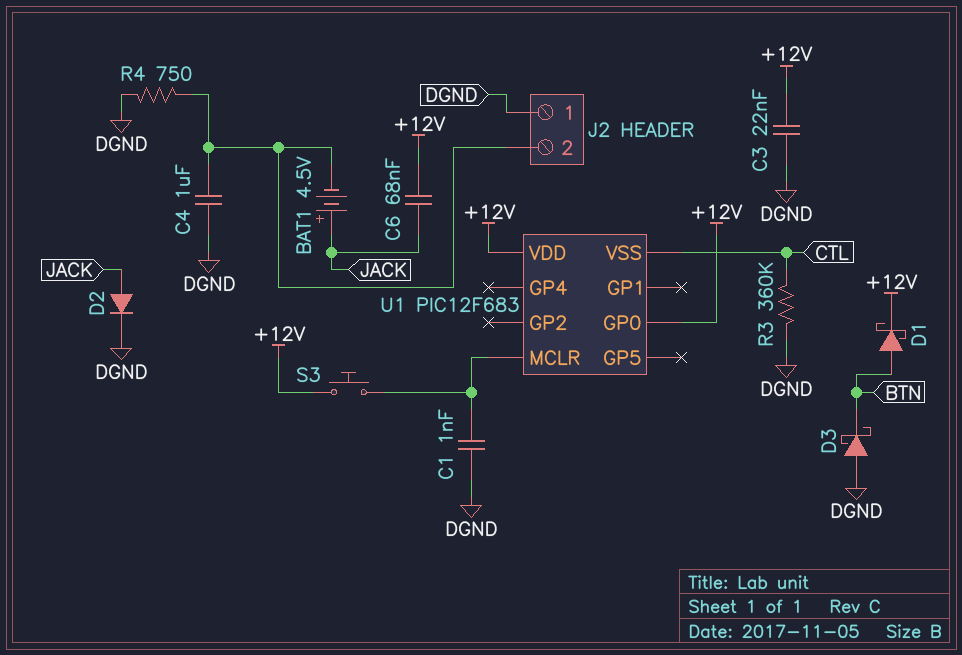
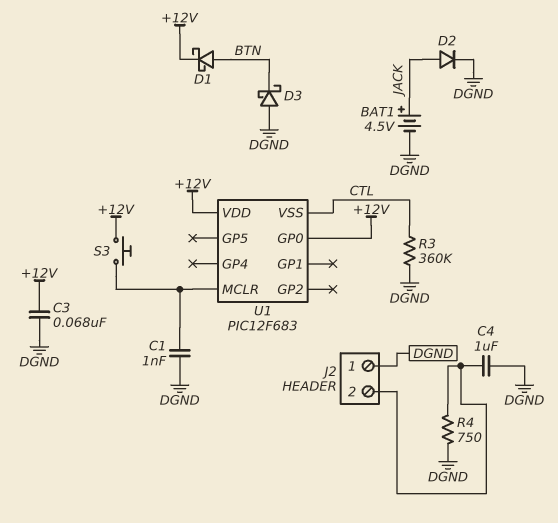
BAT1: 4.5V (plus JACK, minus J2/2) -> 4.5V (plus JACK, minus DGND)
C3: 22nF (+12V, DGND) -> 68nF (+12V, DGND)
C6: 68nF (+12V, JACK) -> none

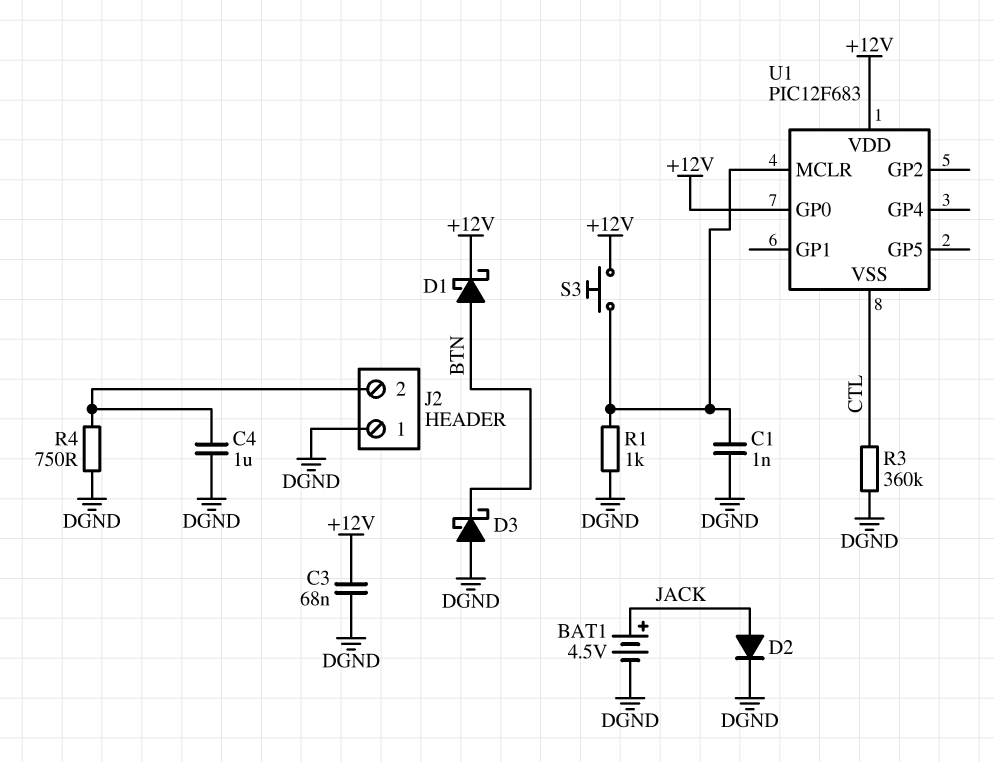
R1: none -> 1k (DGND, U1/MCLR)

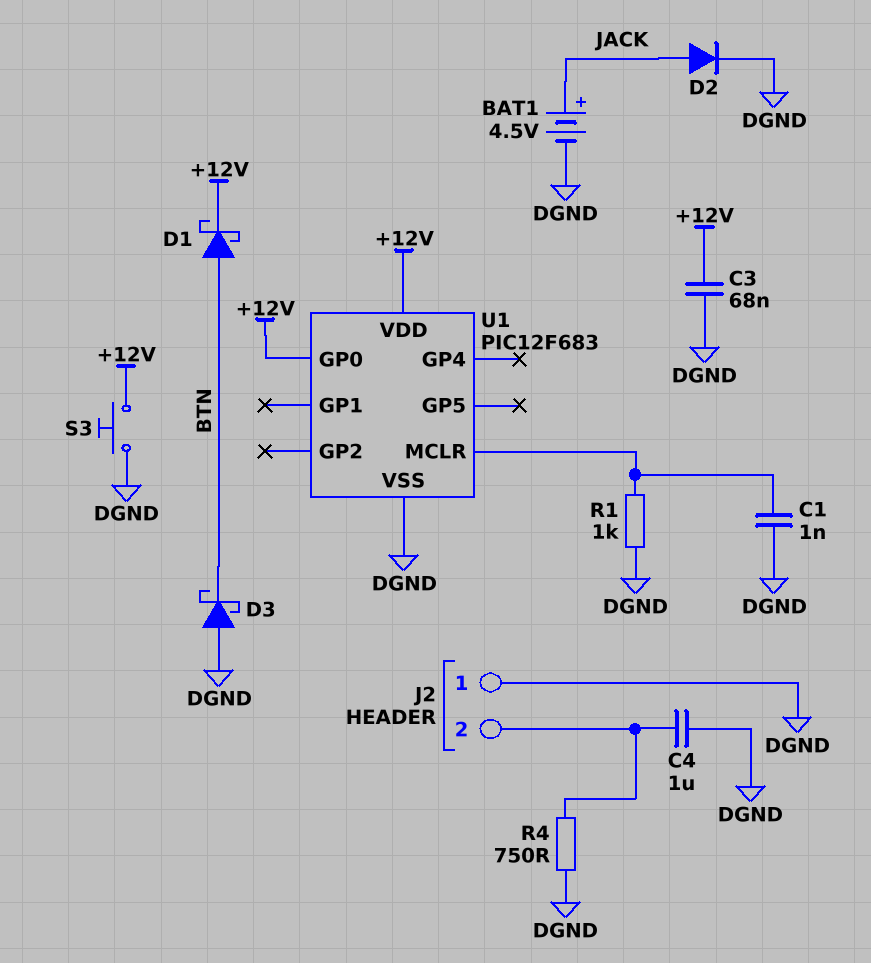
R3: 360k (CTL, DGND) -> none
S3: button (+12V, U1/MCLR) -> button (+12V, DGND)
U1 pin VSS: CTL -> DGND

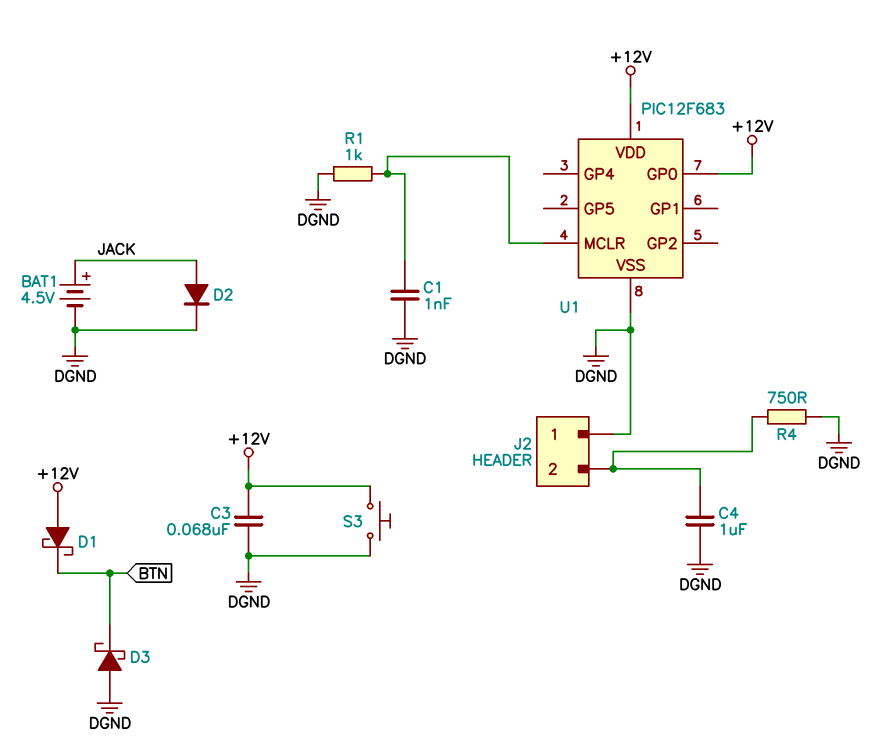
D1: schottky (A BTN, K +12V) -> schottky (A +12V, K BTN)

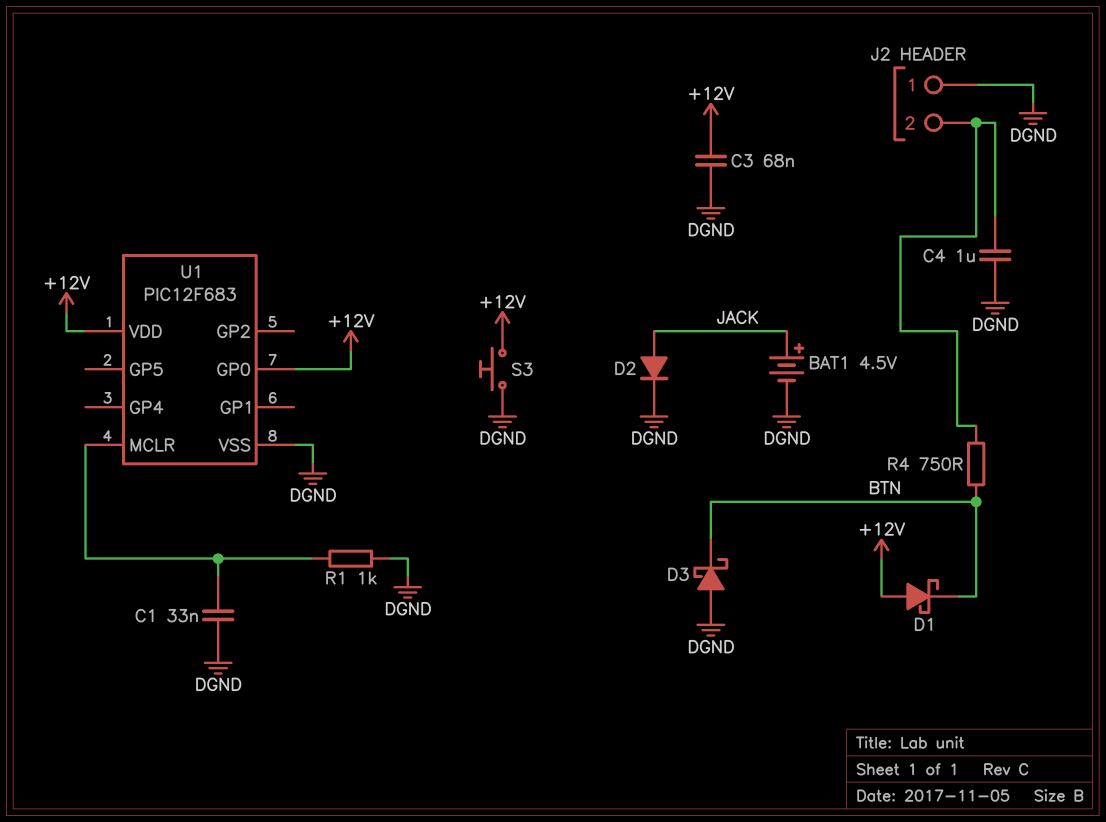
C1: 1nF (DGND, U1/MCLR) -> 33nF (DGND, U1/MCLR)
R4: 750 (DGND, J2/2) -> 750 (BTN, J2/2)

